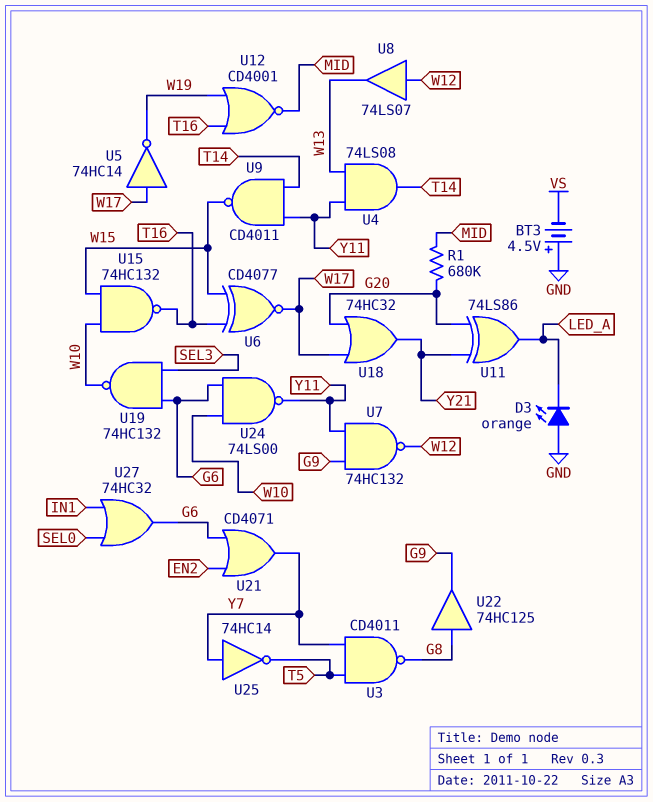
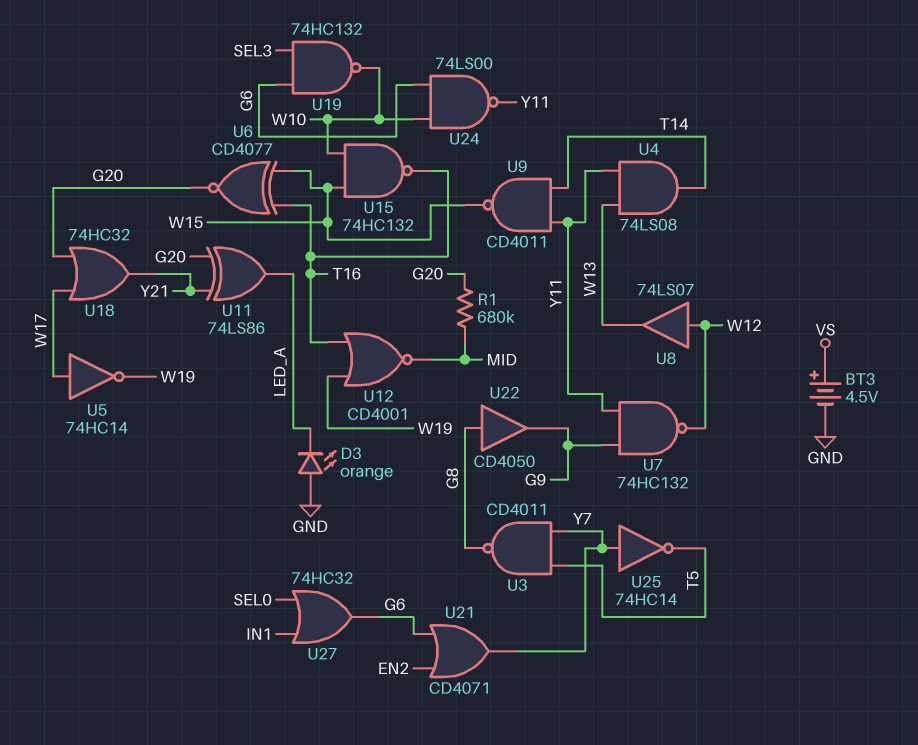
BT3: 4.5V (plus GND, minus VS) -> 4.5V (plus VS, minus GND)
U6: XNOR CD4077 (in T16, in W15, out W17) -> XNOR CD4077 (in T16, in W15, out G20)
U22: buffer 74HC125 (in G8, out G9) -> buffer CD4050 (in G8, out G9)

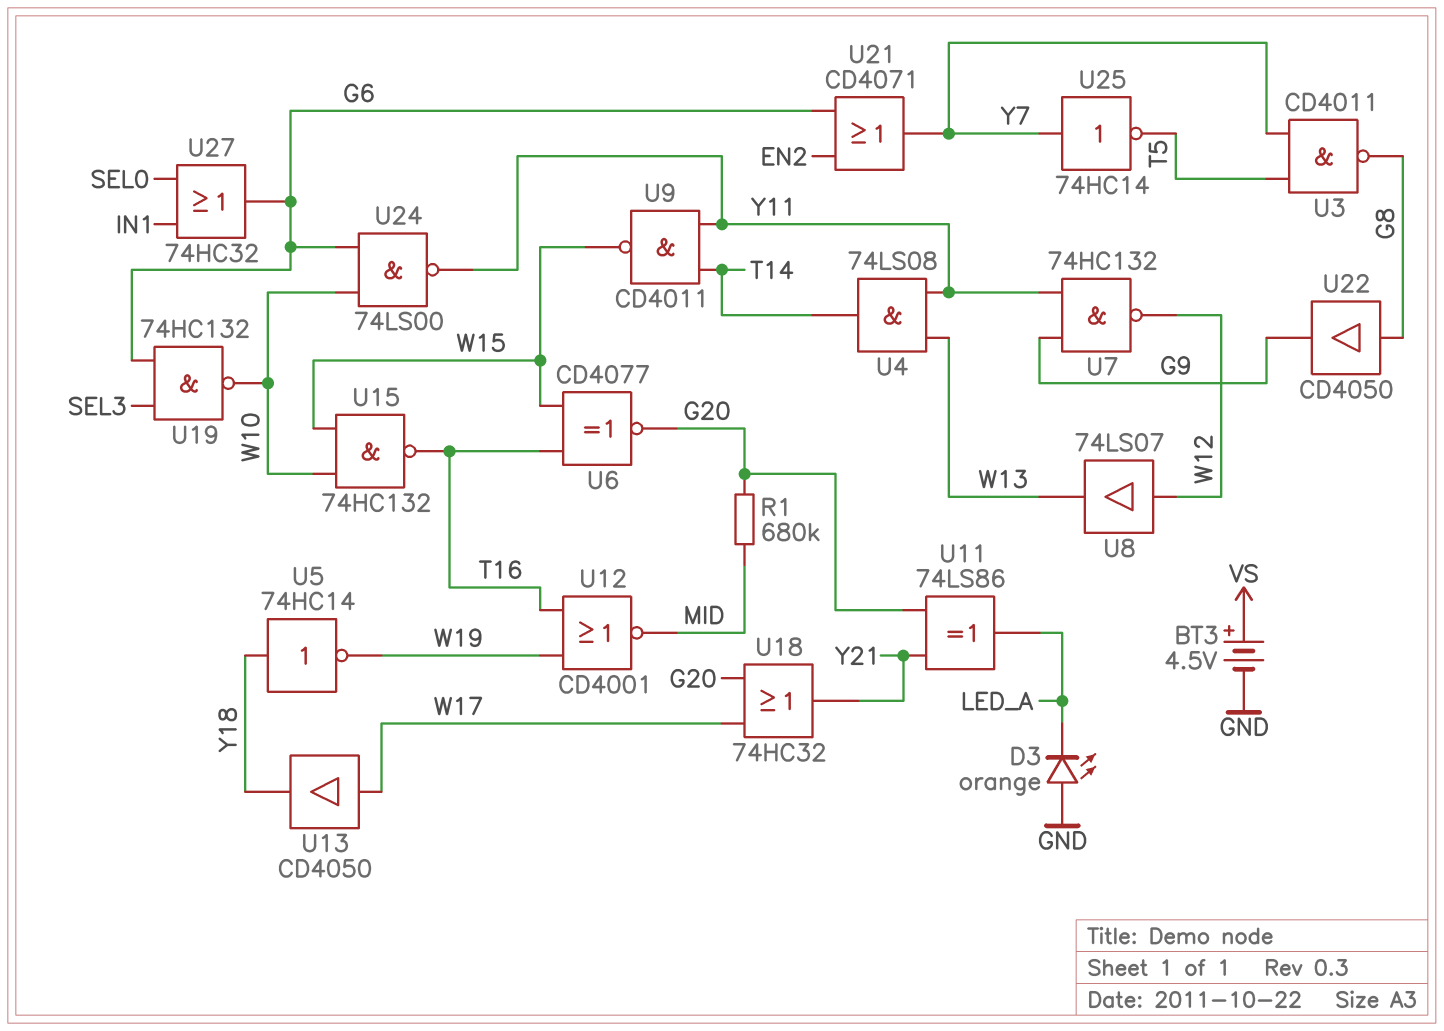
U5: NOT 74HC14 (in W17, out W19) -> NOT 74HC14 (in Y18, out W19)
U13: none -> buffer CD4050 (in W17, out Y18)

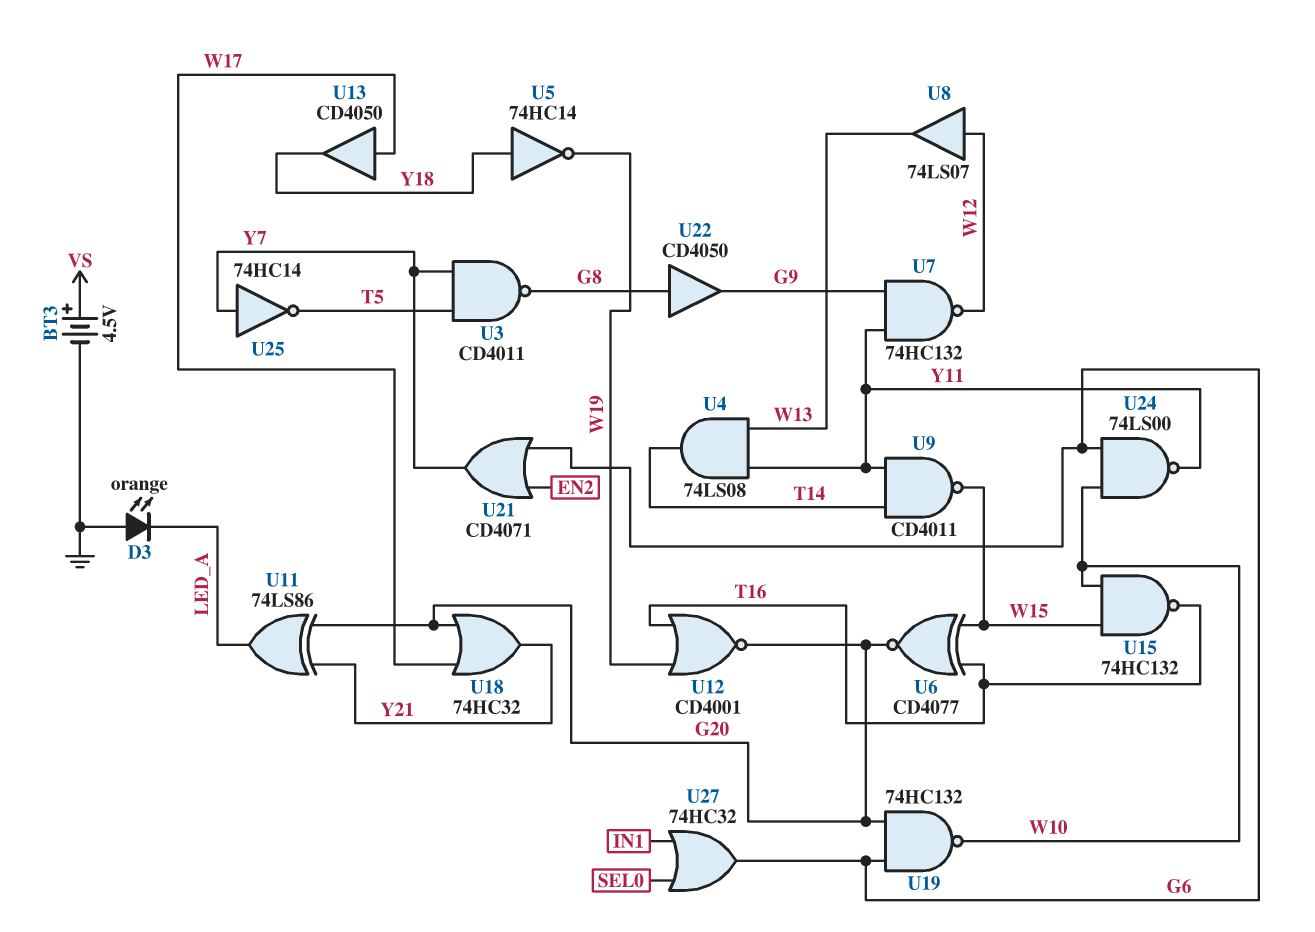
R1: 680k (G20, MID) -> none
U12: NOR CD4001 (in T16, in W19, out MID) -> NOR CD4001 (in T16, in W19, out G20)
U19: NAND 74HC132 (in G6, in SEL3, out W10) -> NAND 74HC132 (in G6, in G20, out W10)

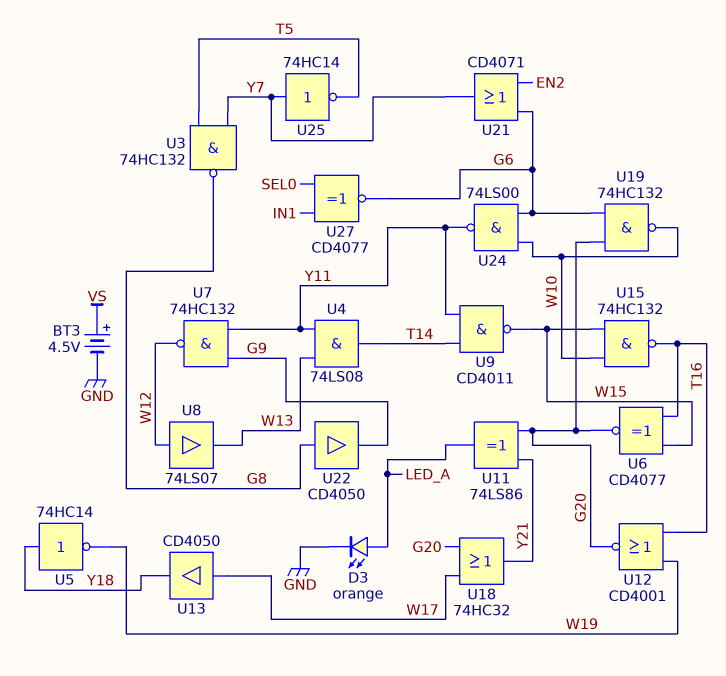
D3: LED orange (A GND, K LED_A) -> LED orange (A LED_A, K GND)
U3: NAND CD4011 (in T5, in Y7, out G8) -> NAND 74HC132 (in T5, in Y7, out G8)
U27: OR 74HC32 (in IN1, in SEL0, out G6) -> XNOR CD4077 (in IN1, in SEL0, out G6)

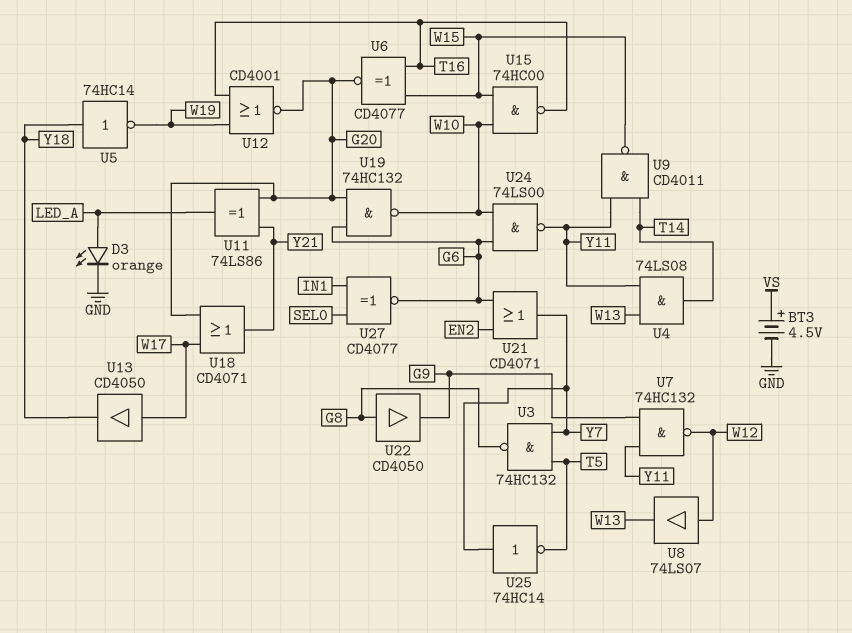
U15: NAND 74HC132 (in W10, in W15, out T16) -> NAND 74HC00 (in W10, in W15, out T16)
U18: OR 74HC32 (in G20, in W17, out Y21) -> OR CD4071 (in G20, in W17, out Y21)

